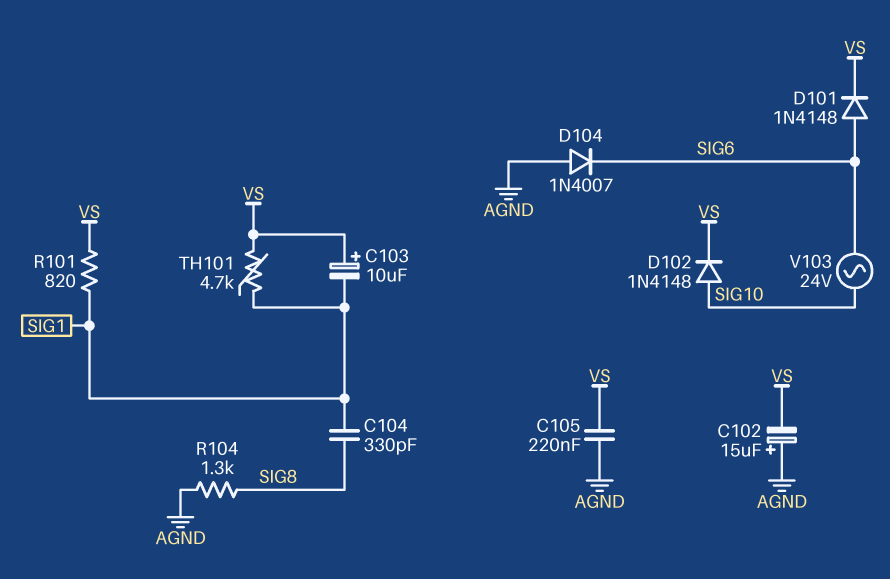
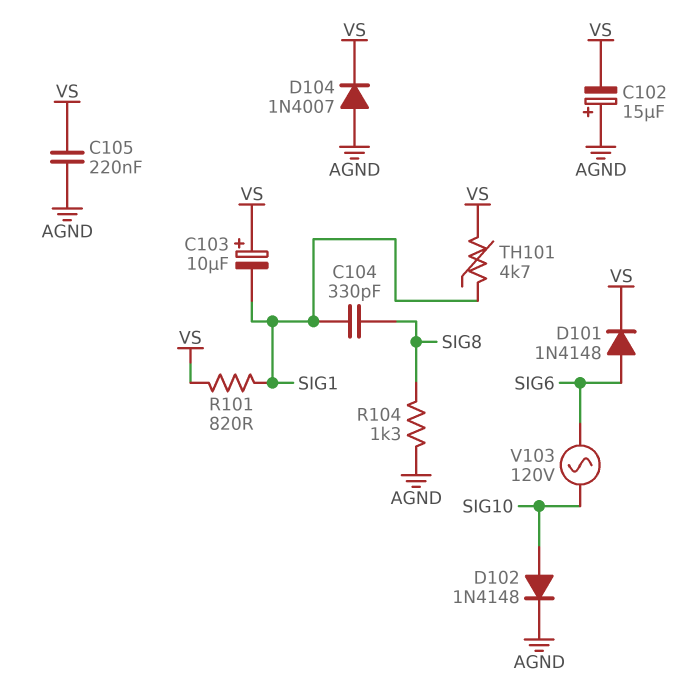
D102: diode 1N4148 (A SIG10, K VS) -> diode 1N4148 (A SIG10, K AGND)
D104: diode 1N4007 (A AGND, K SIG6) -> diode 1N4007 (A AGND, K VS)
V103: AC 24V (SIG6, SIG10) -> AC 120V (SIG6, SIG10)

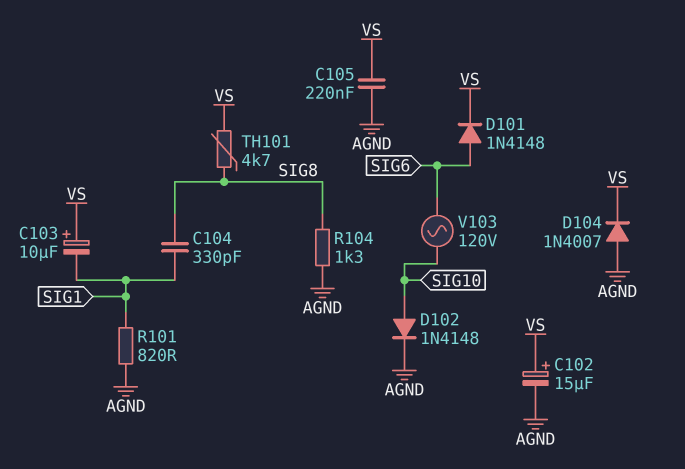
C102: 15uF (plus AGND, minus VS) -> 15uF (plus VS, minus AGND)
R101: 820 (SIG1, VS) -> 820 (AGND, SIG1)
TH101: 4.7k (SIG1, VS) -> 4.7k (SIG8, VS)

